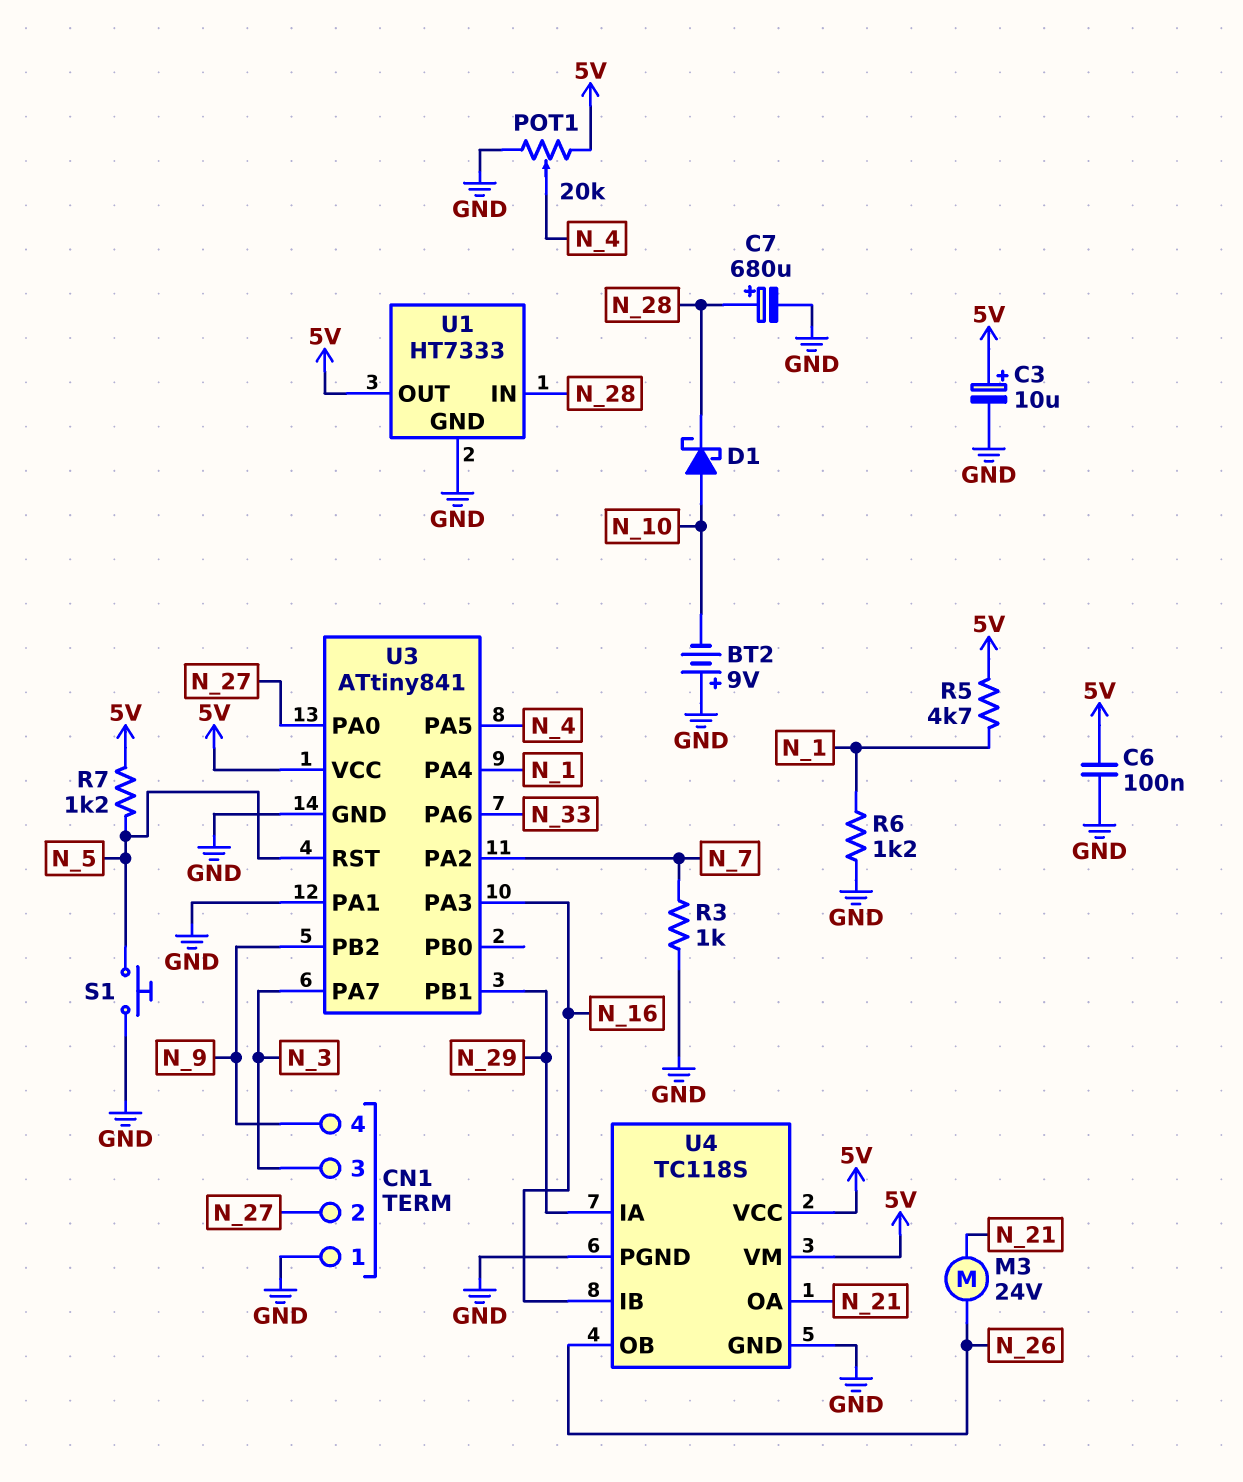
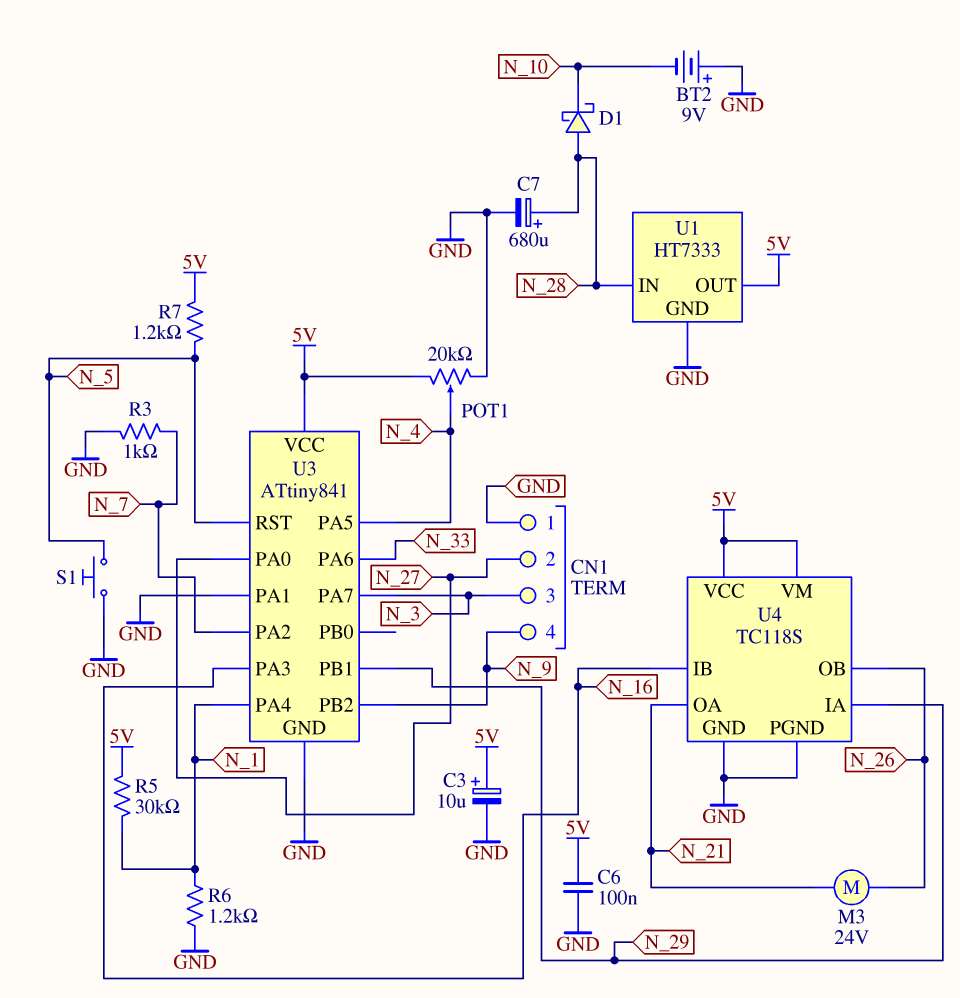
D1: schottky (A N_10, K N_28) -> schottky (A N_28, K N_10)
R5: 4.7k (5V, N_1) -> 30k (5V, N_1)

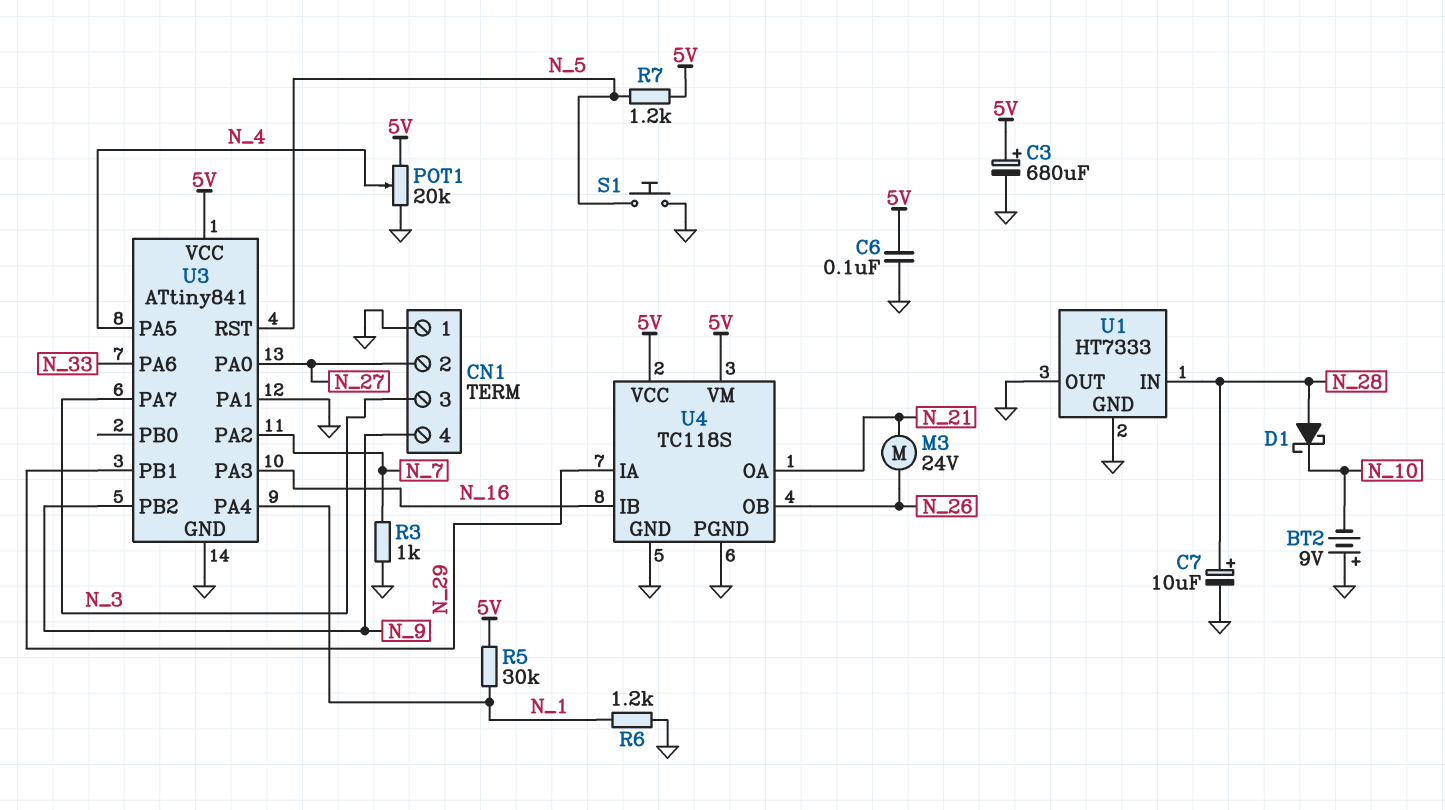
C3: 10uF (plus 5V, minus GND) -> 680uF (plus 5V, minus GND)
C7: 680uF (plus N_28, minus GND) -> 10uF (plus N_28, minus GND)
U1 pin OUT: 5V -> GND

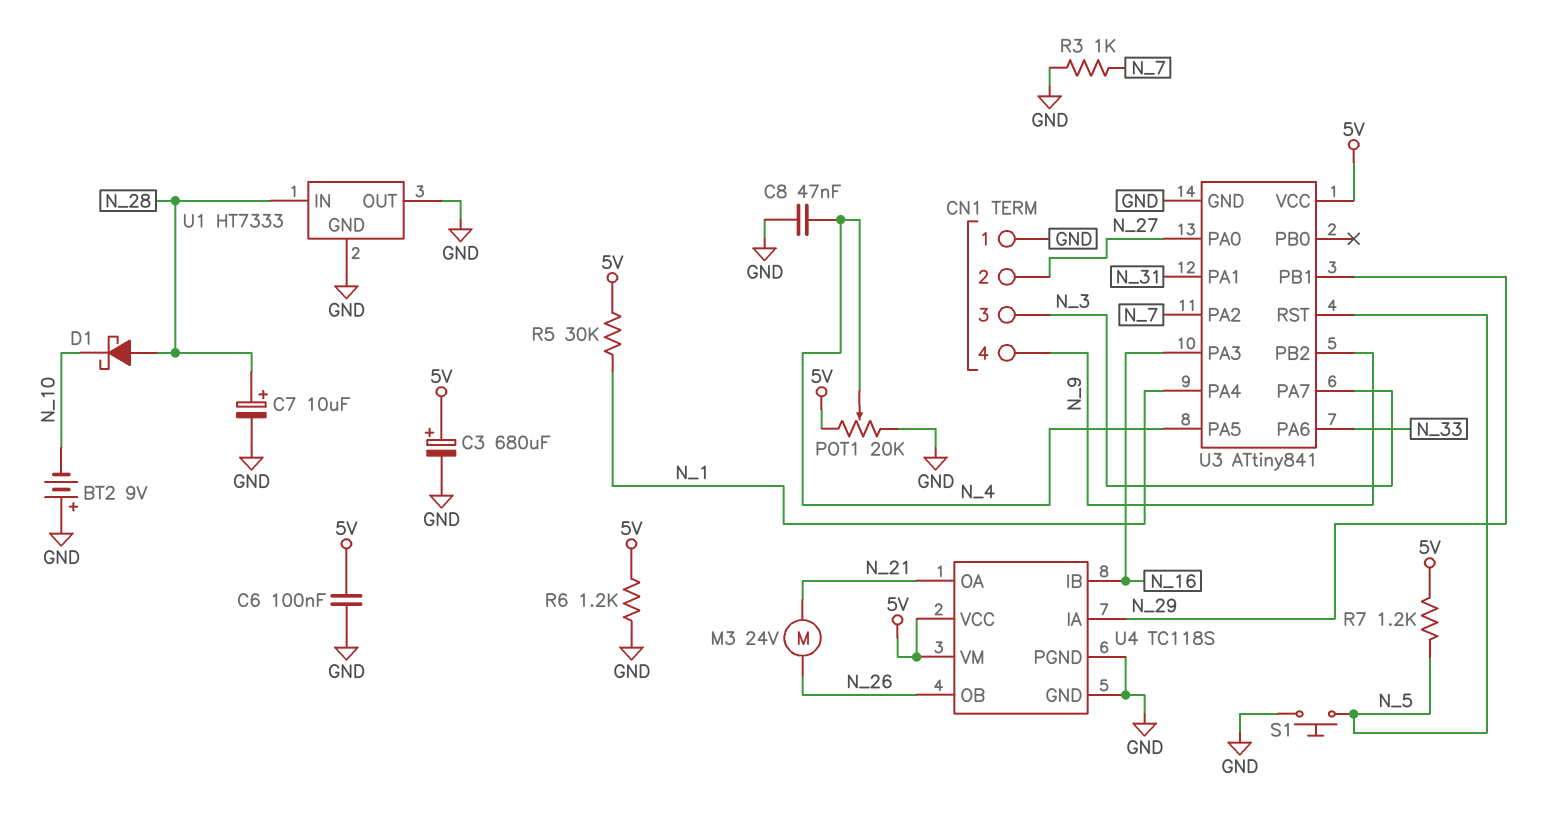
C8: none -> 47nF (GND, N_4)
R6: 1.2k (GND, N_1) -> 1.2k (5V, GND)
U3 pin PA1: GND -> N_31

